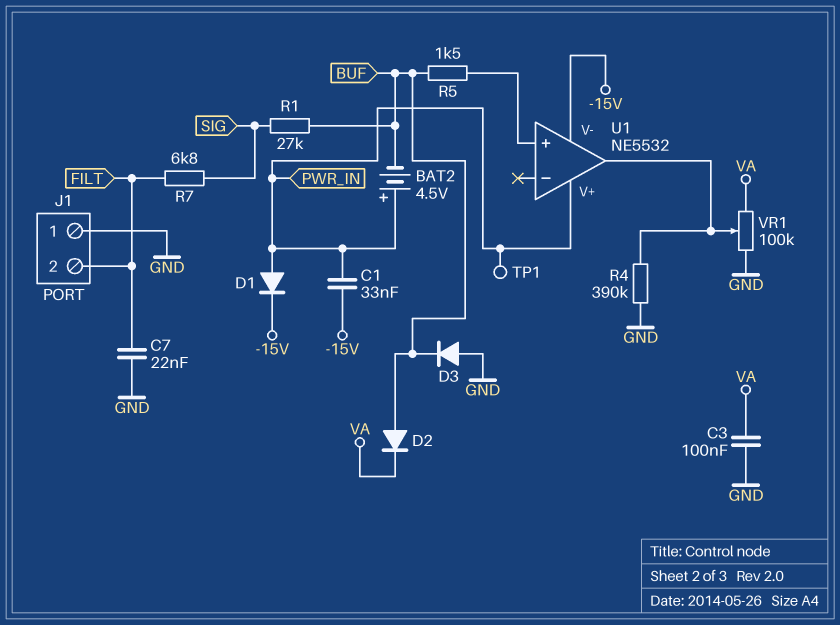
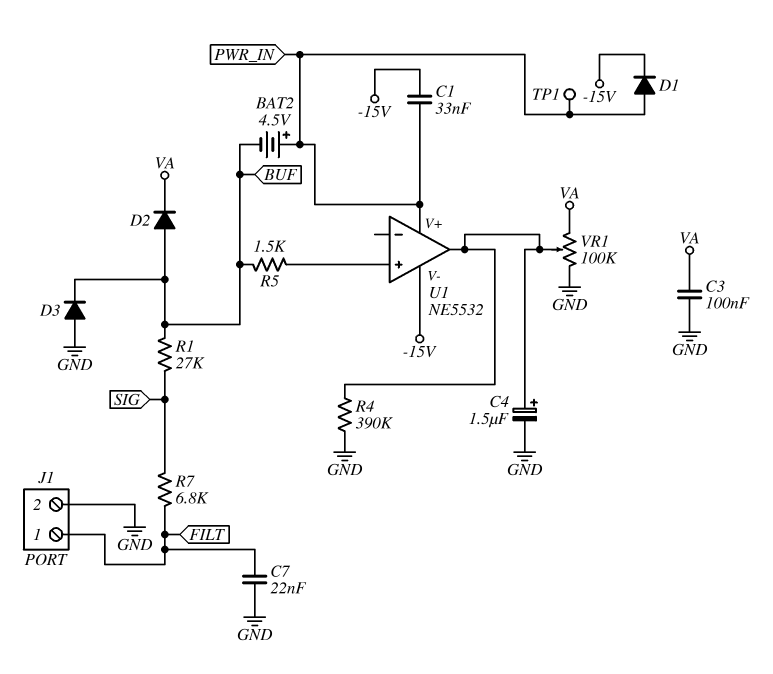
C4: none -> 1.5uF (plus U1/out, minus GND)
J1 pin 1: GND -> FILT
J1 pin 2: FILT -> GND

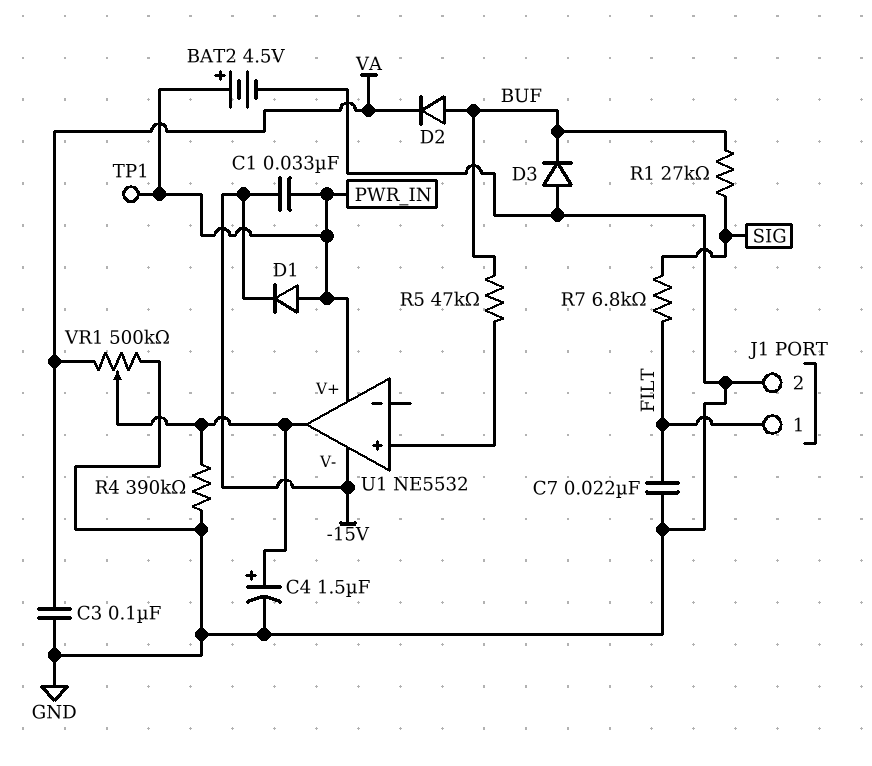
BAT2: 4.5V (plus PWR_IN, minus BUF) -> 4.5V (plus PWR_IN, minus GND)
R5: 1.5k (BUF, U1/in+) -> 47k (BUF, U1/in+)
VR1: 100k (GND, VA, wiper U1/out) -> 500k (GND, VA, wiper U1/out)

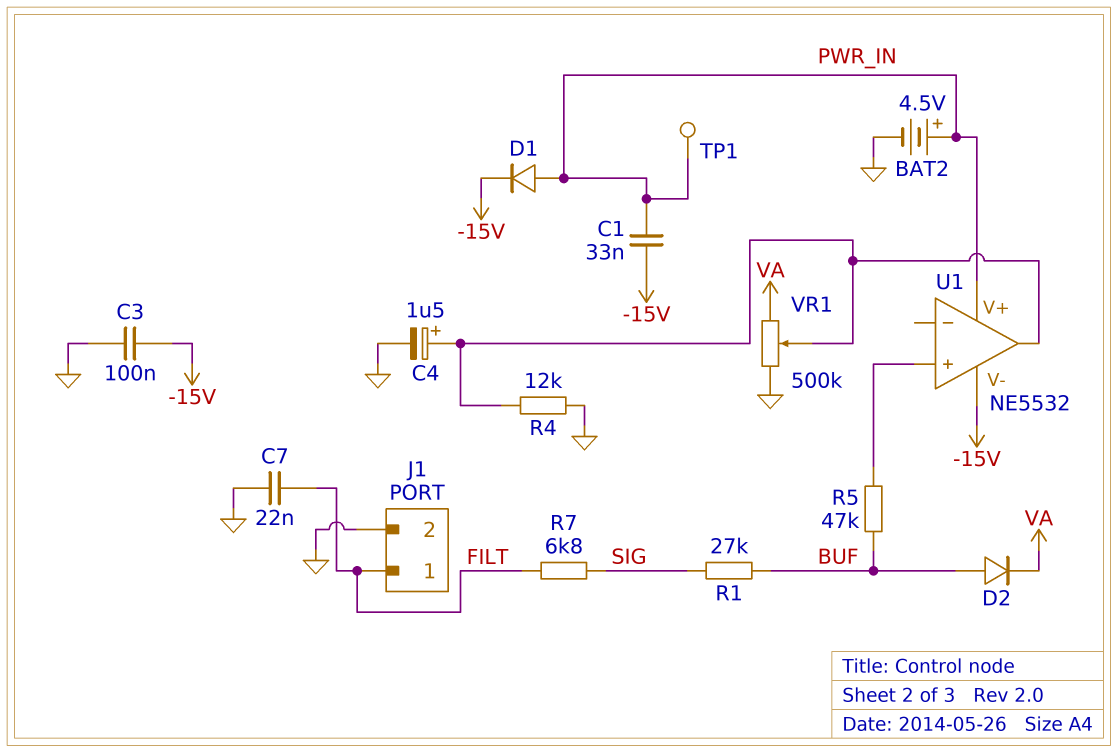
C3: 100nF (GND, VA) -> 100nF (-15V, GND)
D3: diode (A GND, K BUF) -> none
R4: 390k (GND, U1/out) -> 12k (GND, U1/out)

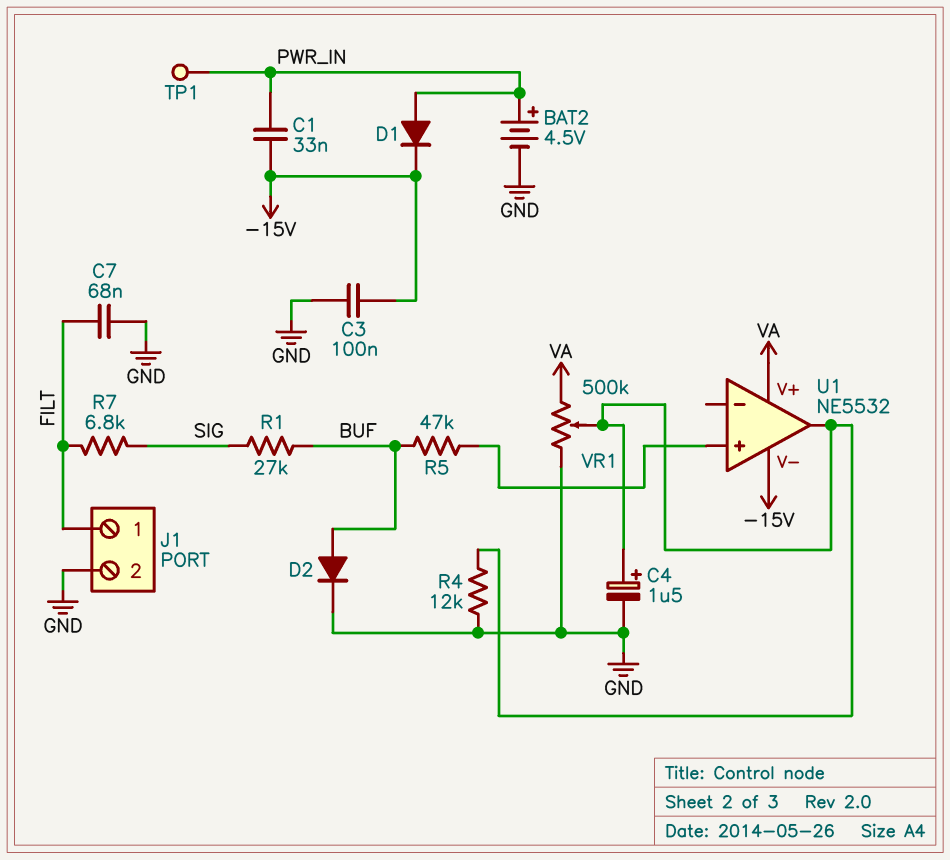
C7: 22nF (FILT, GND) -> 68nF (FILT, GND)
D2: diode (A BUF, K VA) -> diode (A BUF, K GND)
U1 pin V+: PWR_IN -> VA

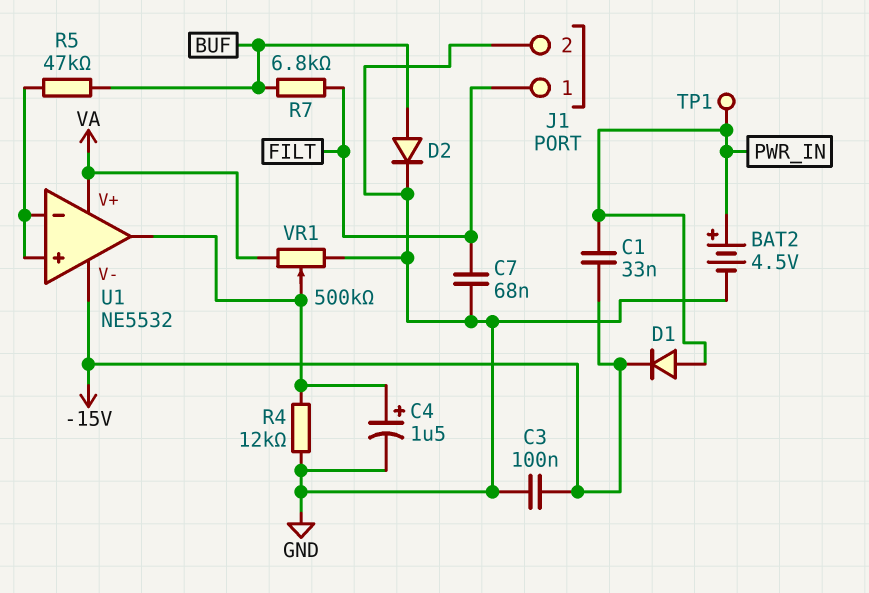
R1: 27k (BUF, SIG) -> none
R7: 6.8k (FILT, SIG) -> 6.8k (BUF, FILT)
U1 pin in-: none -> U1/in+

